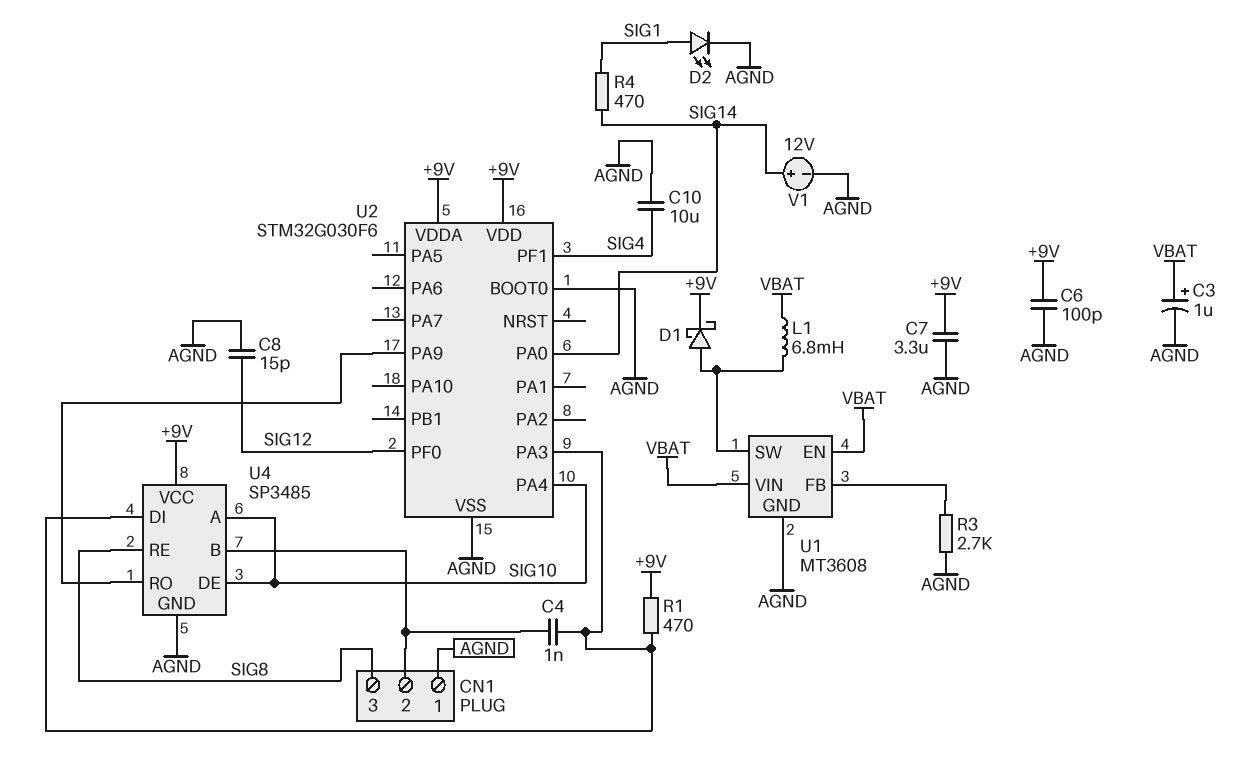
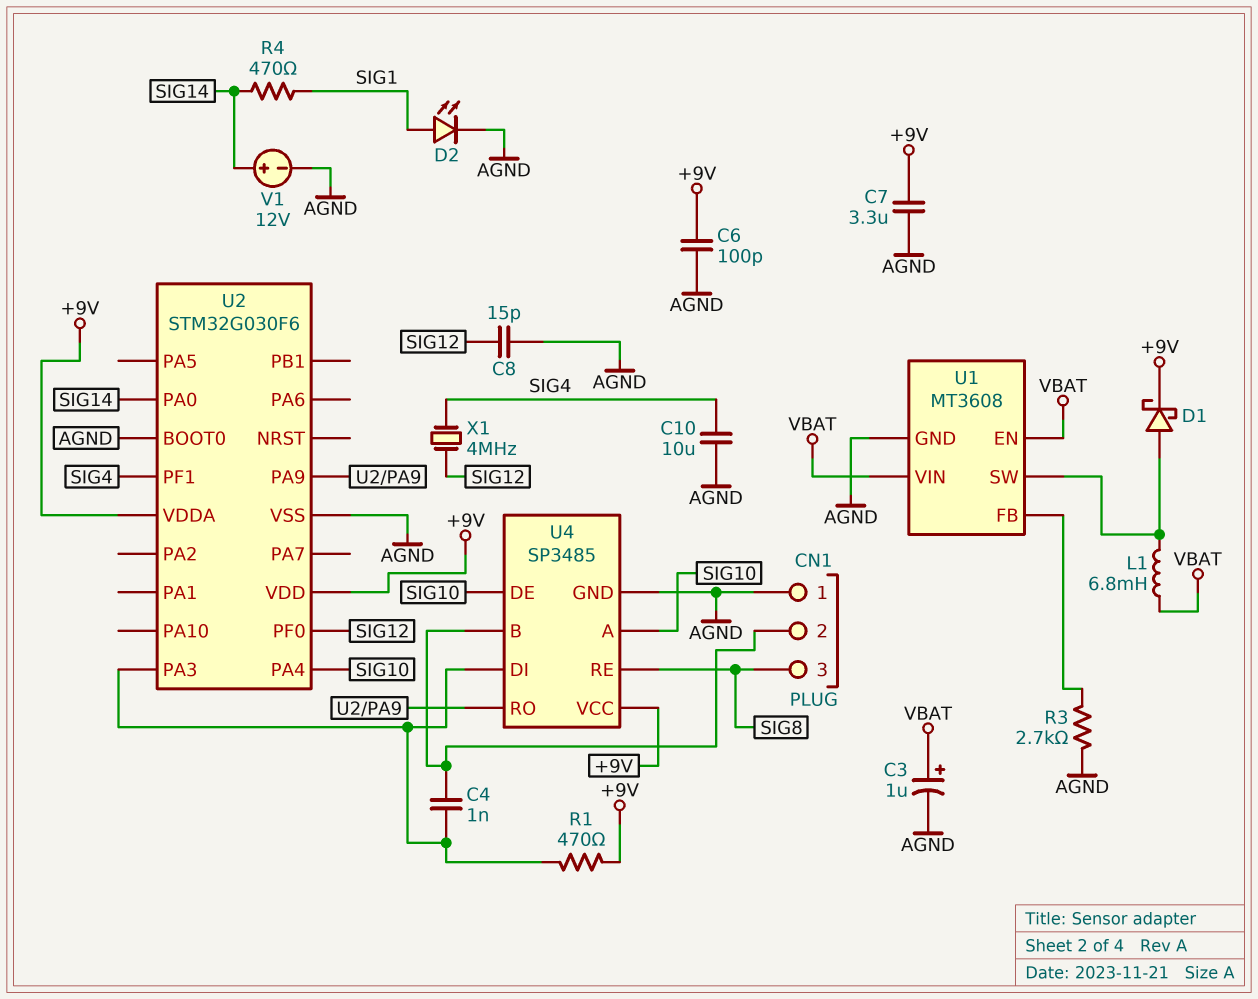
X1: none -> 4MHz (SIG4, SIG12)

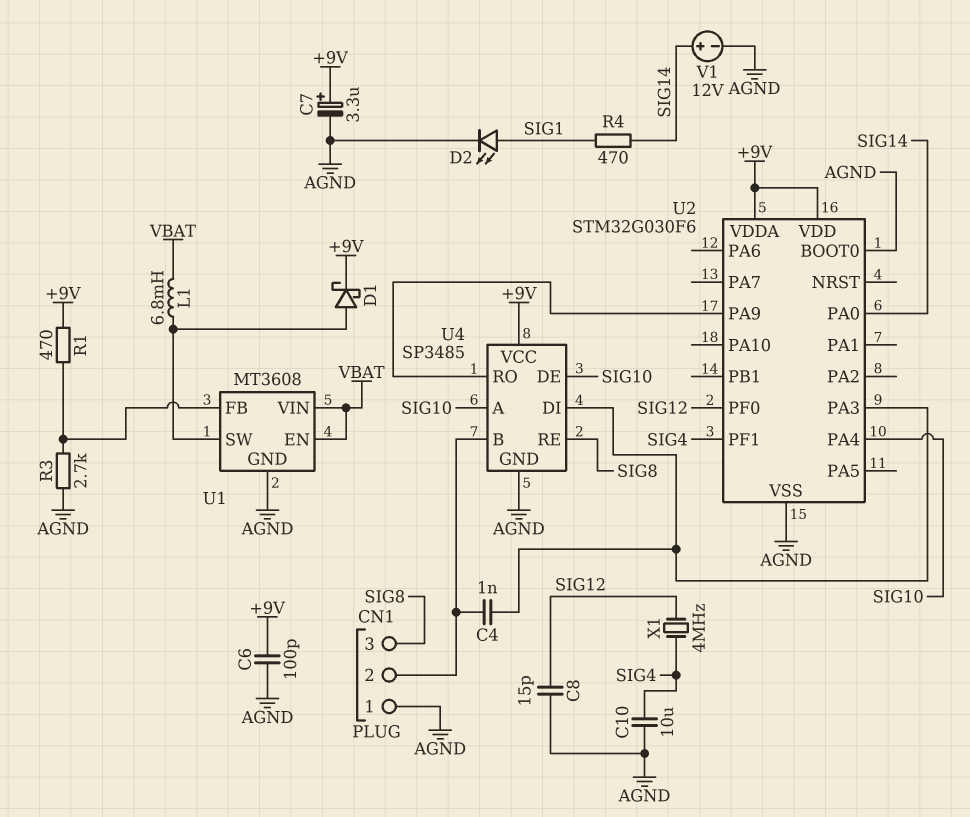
C3: 1uF (plus VBAT, minus AGND) -> none
C7: 3.3uF (+9V, AGND) -> 3.3uF (plus +9V, minus AGND)
R1: 470 (+9V, U2/PA3) -> 470 (+9V, U1/FB)

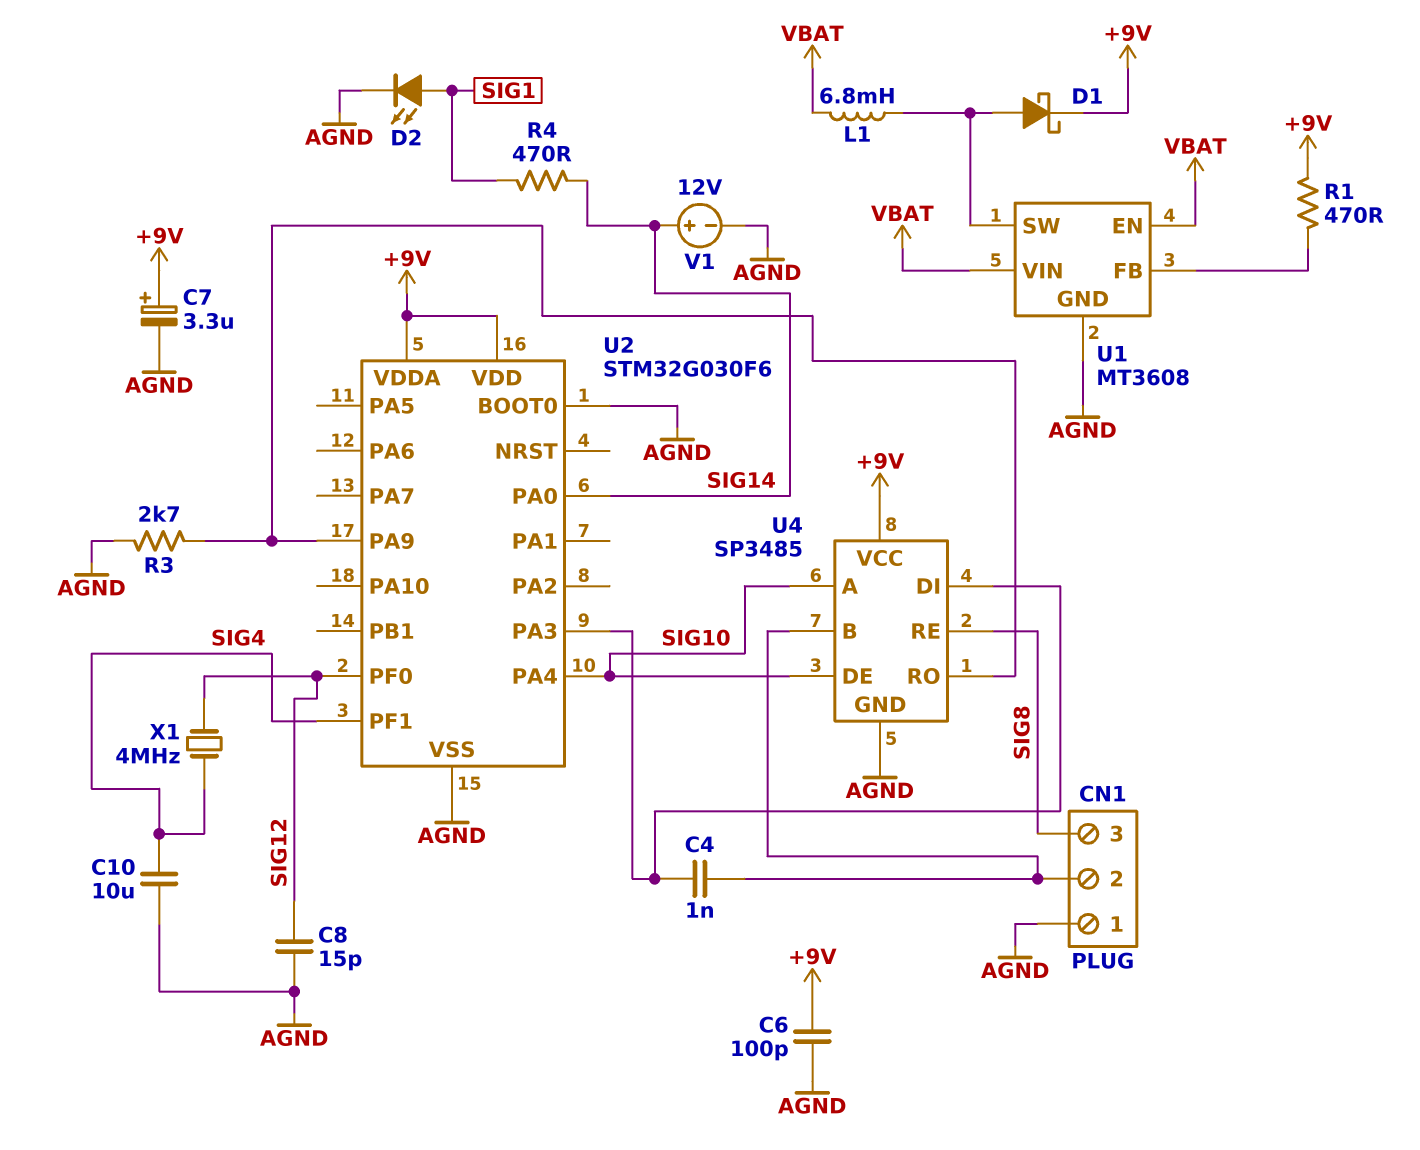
R3: 2.7k (AGND, U1/FB) -> 2.7k (AGND, U2/PA9)

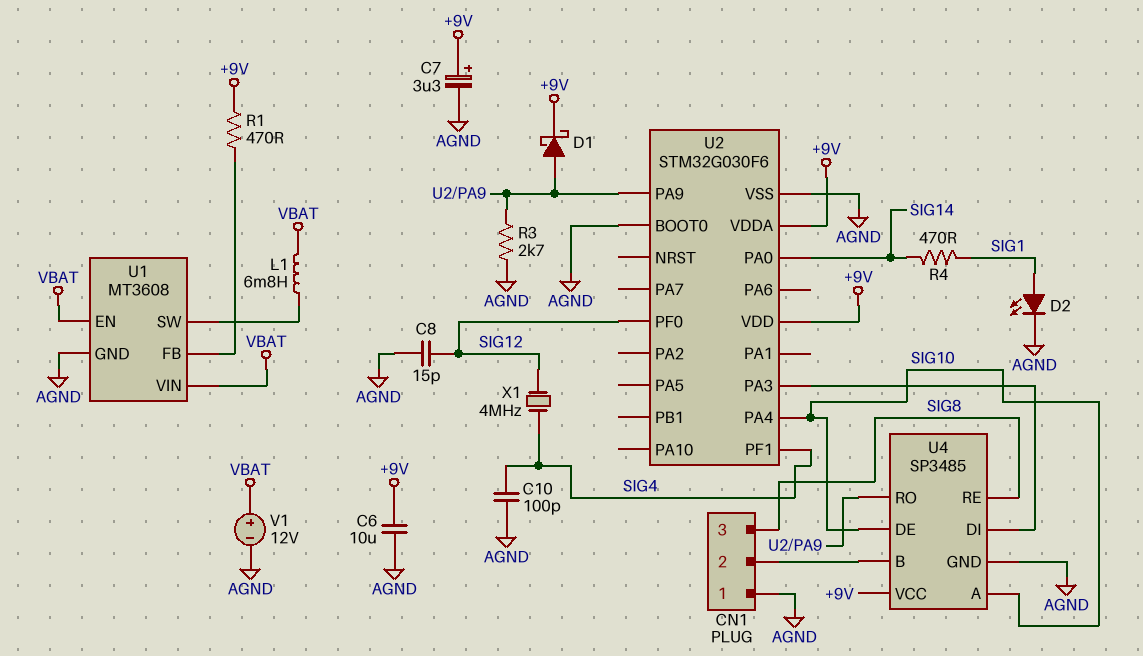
C4: 1nF (CN1/2, U2/PA3) -> none
C6: 100pF (+9V, AGND) -> 10uF (+9V, AGND)
C10: 10uF (AGND, SIG4) -> 100pF (AGND, SIG4)
D1: schottky (A U1/SW, K +9V) -> schottky (A U2/PA9, K +9V)
V1: 12V (plus SIG14, minus AGND) -> 12V (plus VBAT, minus AGND)

